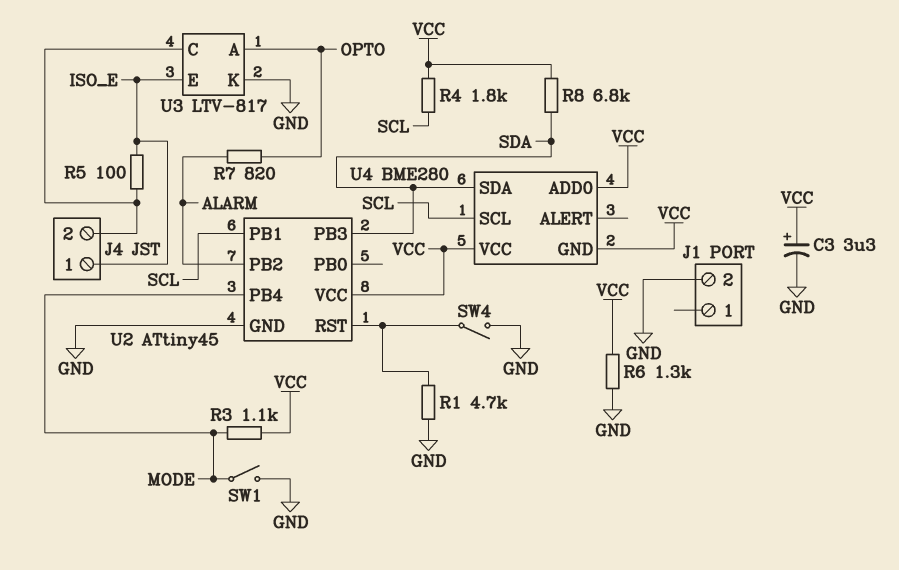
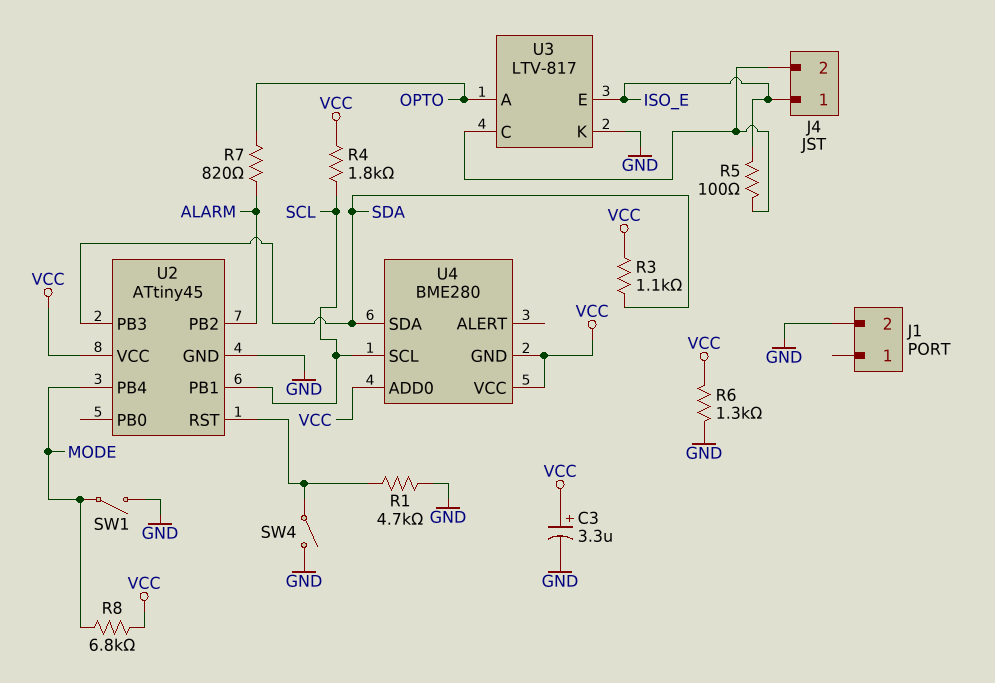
R3: 1.1k (MODE, VCC) -> 1.1k (SDA, VCC)
R8: 6.8k (SDA, VCC) -> 6.8k (MODE, VCC)

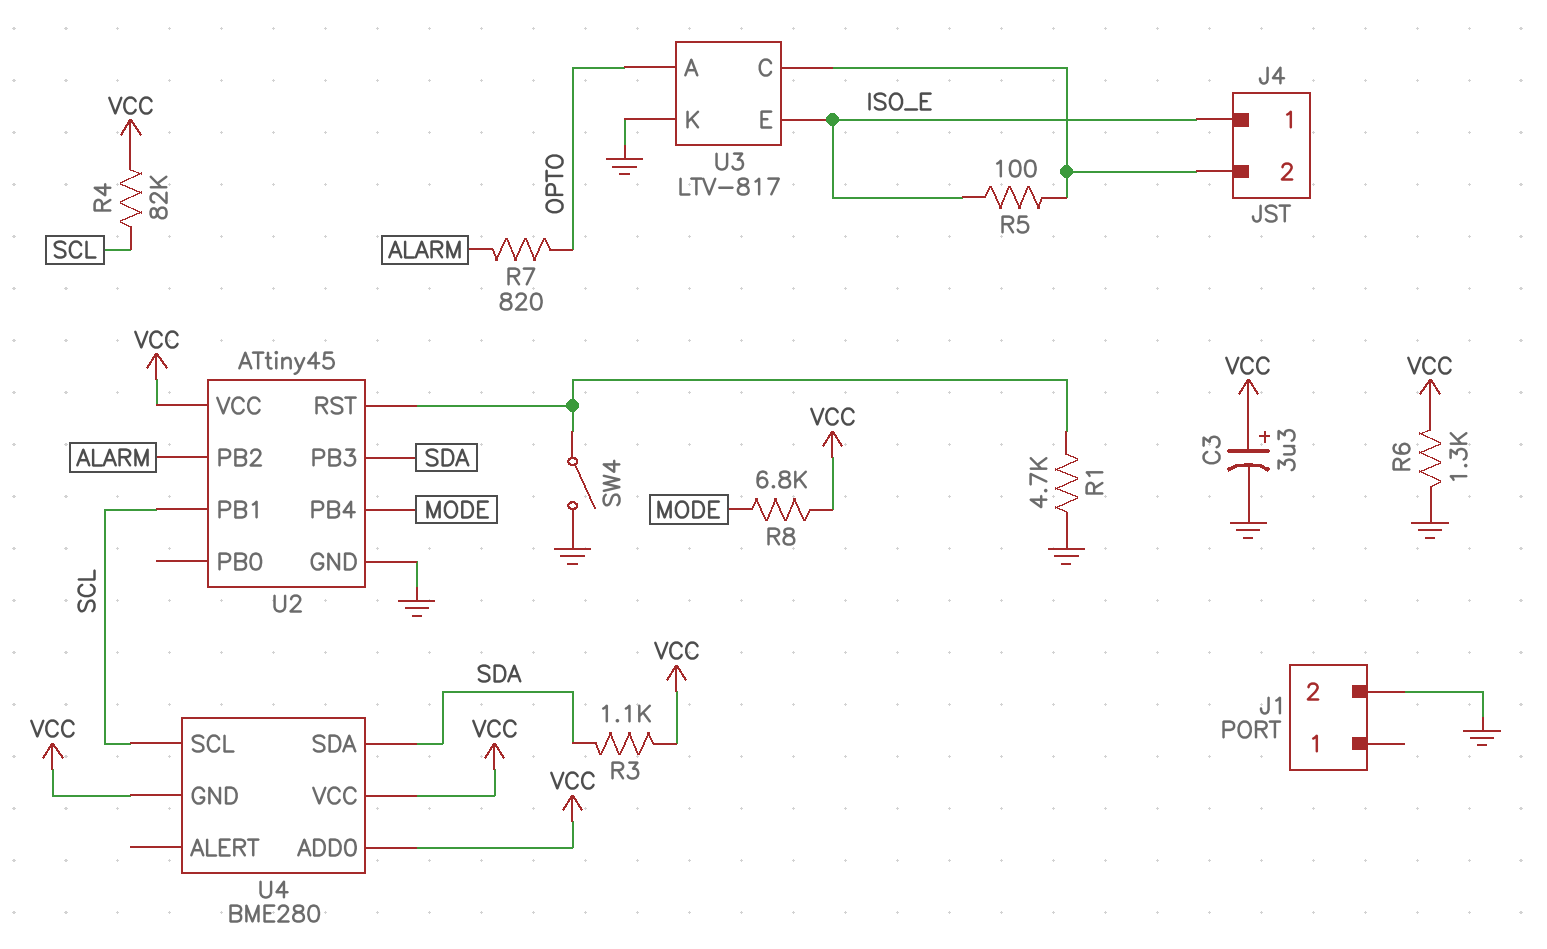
R4: 1.8k (SCL, VCC) -> 82k (SCL, VCC)
SW1: switch (GND, MODE) -> none

